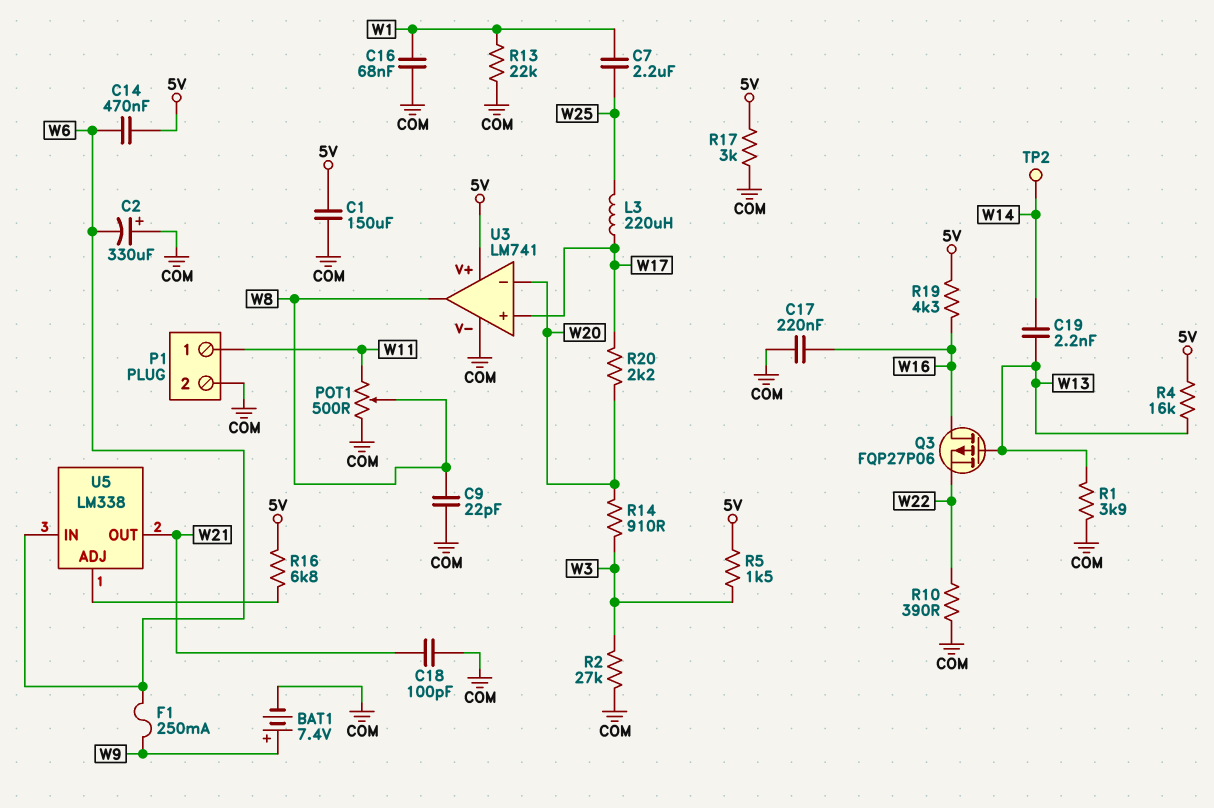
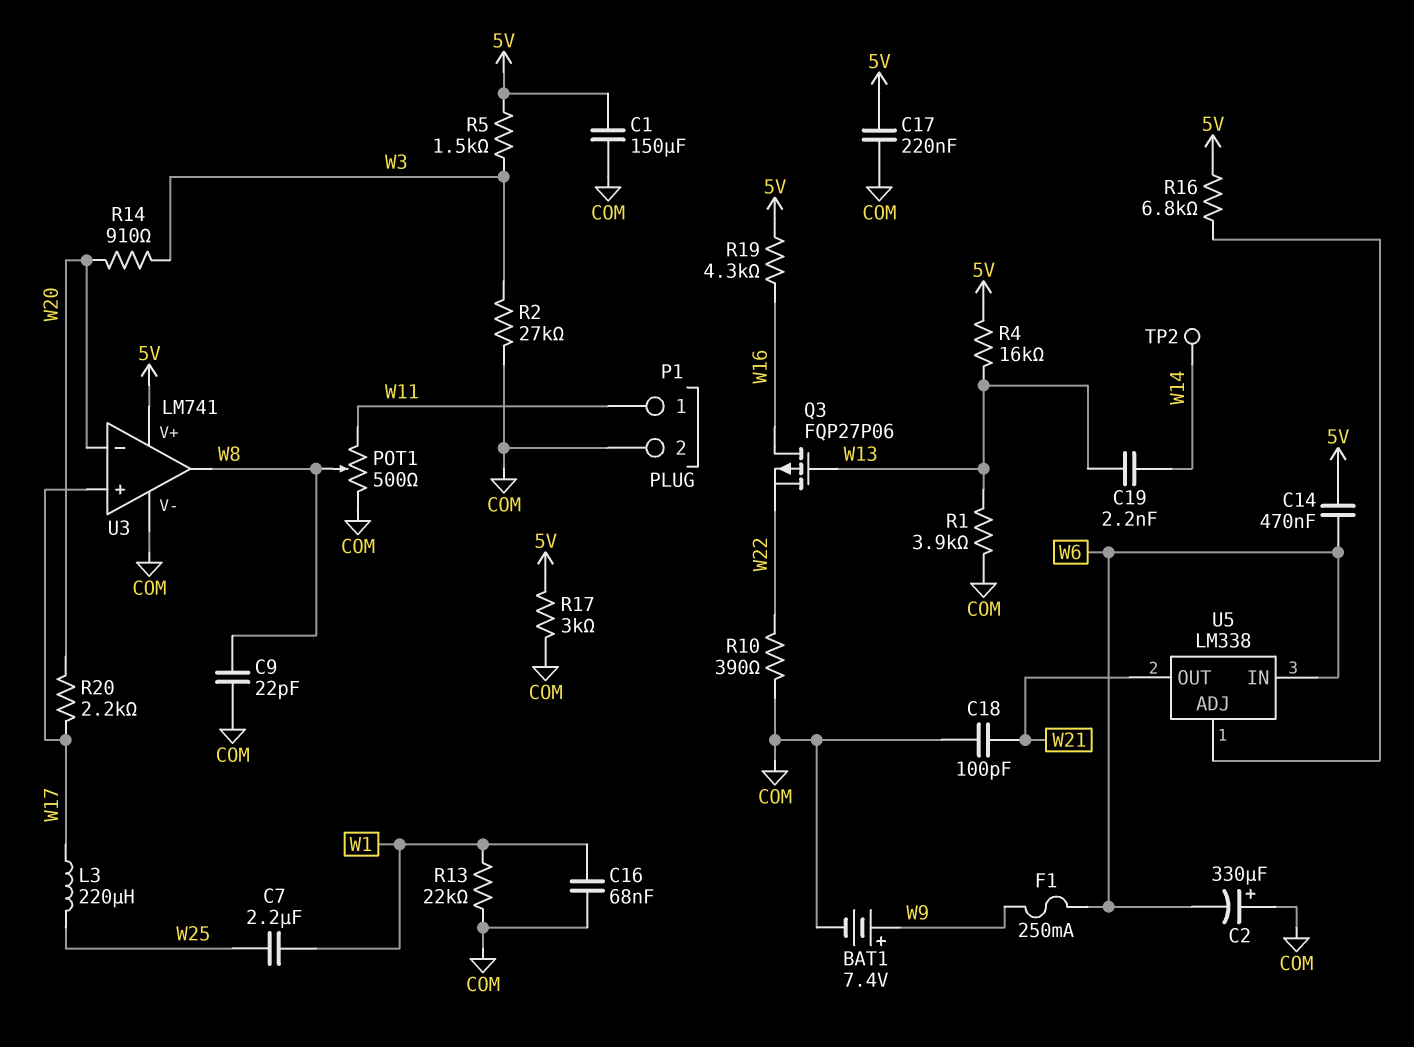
C17: 220nF (COM, W16) -> 220nF (5V, COM)

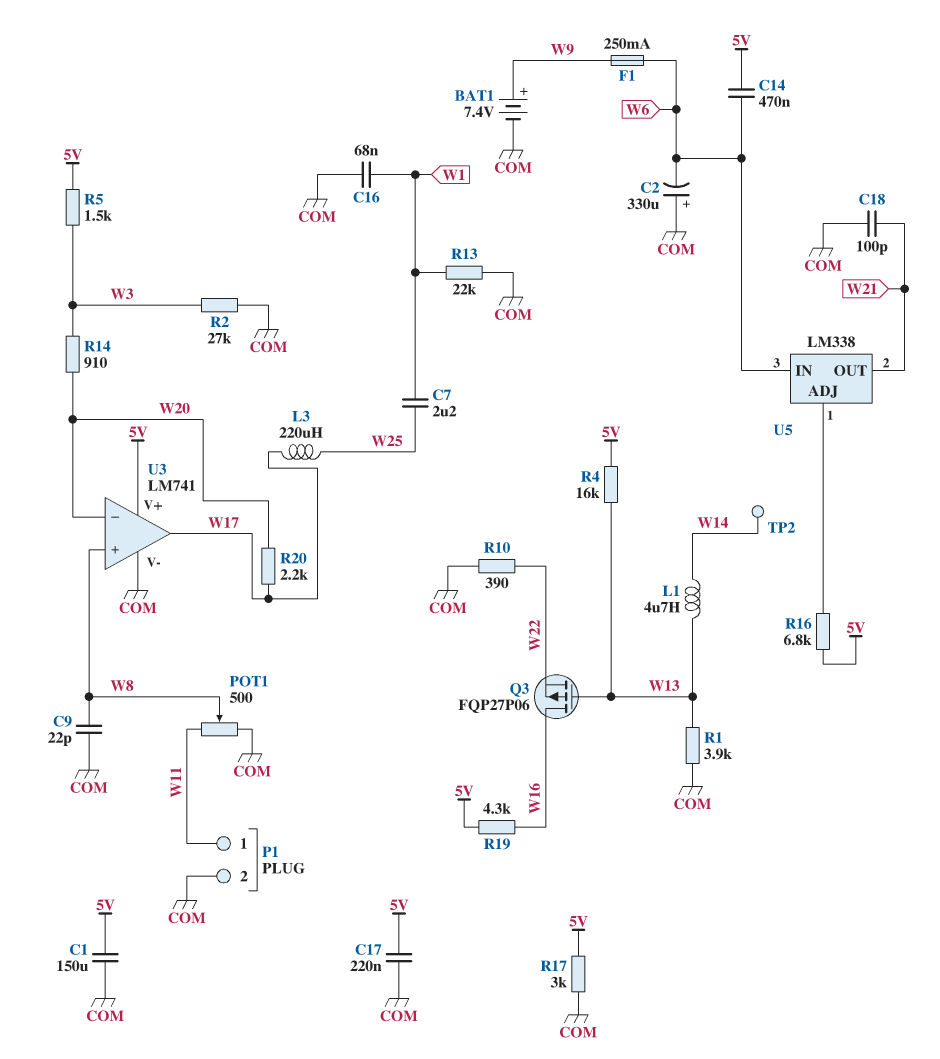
C19: 2.2nF (W13, W14) -> none
L1: none -> 4.7uH (W13, W14)
U3 pin in+: W17 -> W8
U3 pin out: W8 -> W17

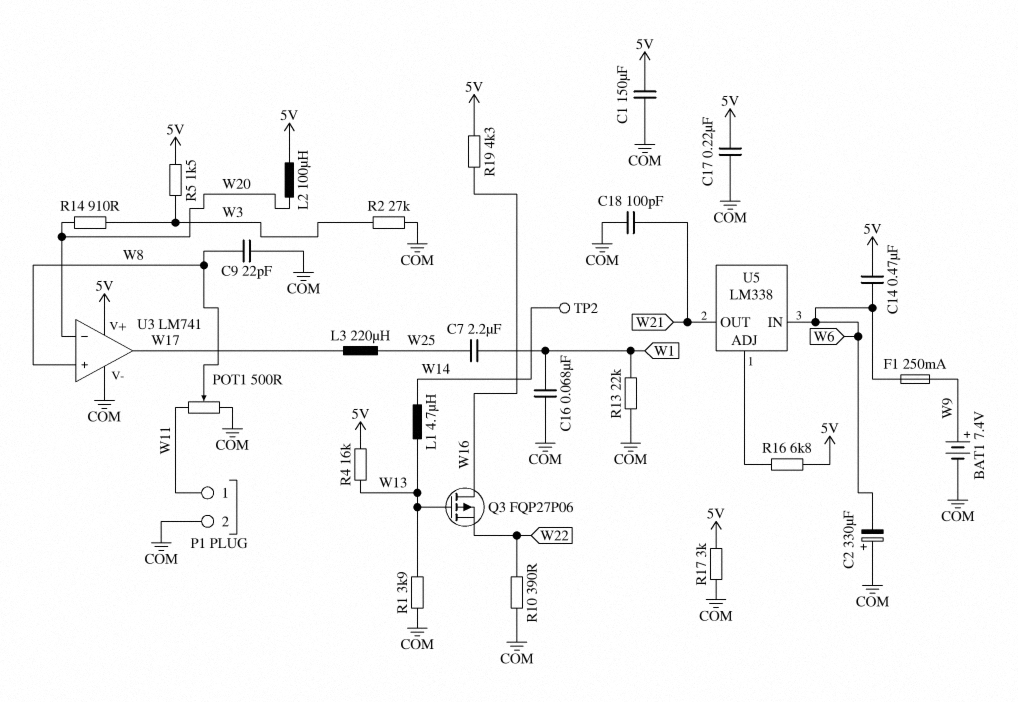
L2: none -> 100uH (5V, W20)
R20: 2.2k (W17, W20) -> none

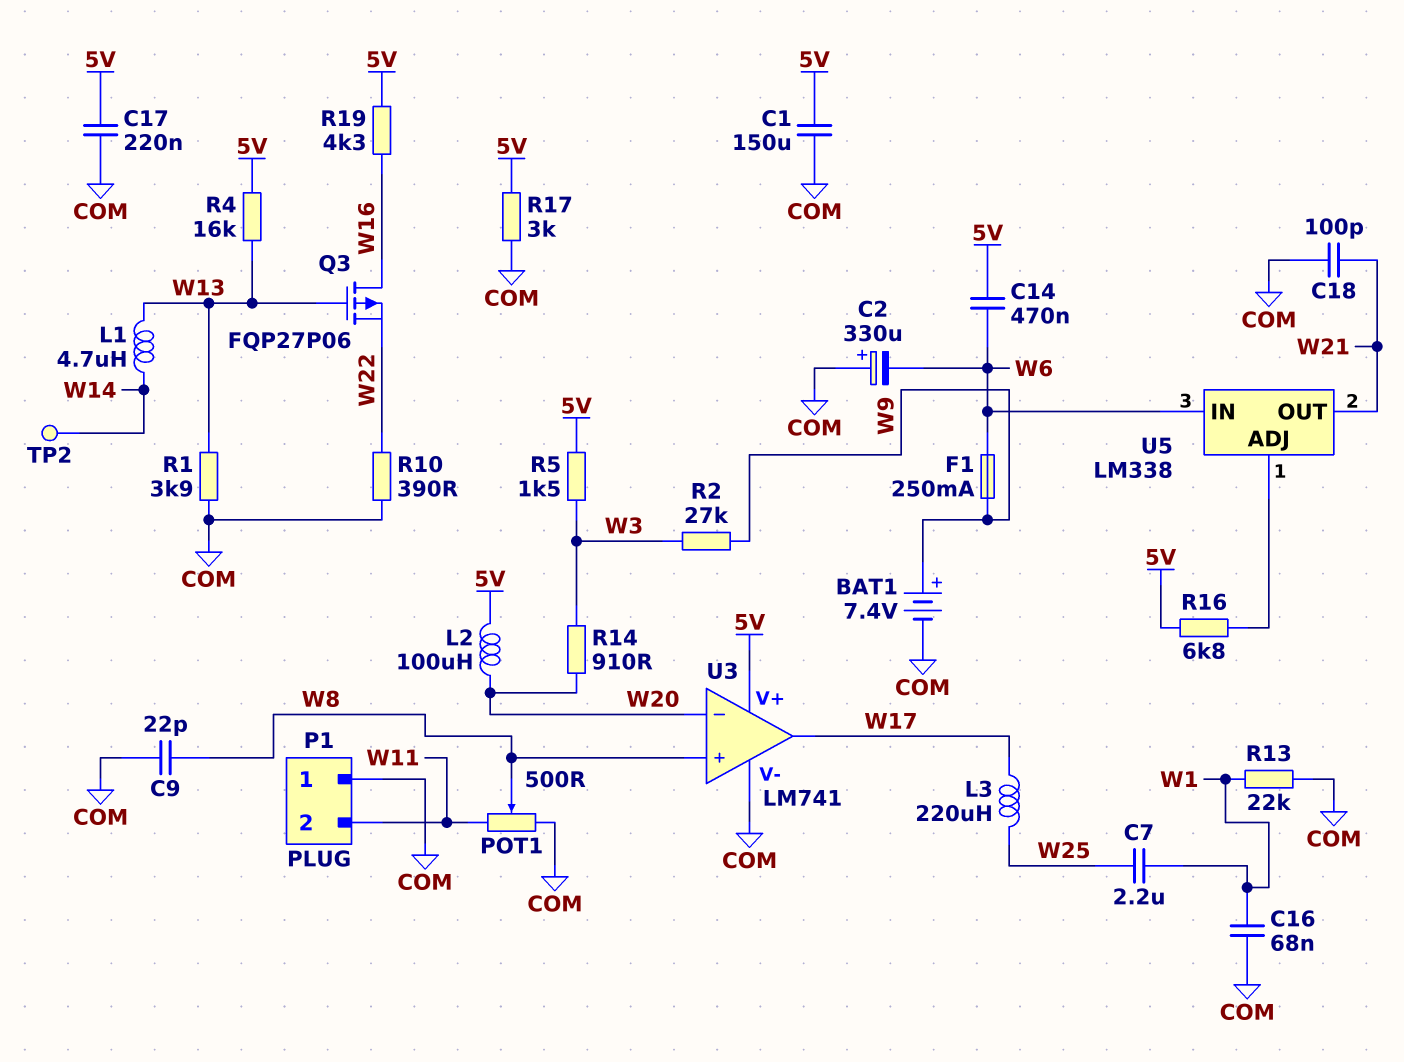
P1 pin 1: W11 -> COM
P1 pin 2: COM -> W11
R2: 27k (COM, W3) -> 27k (W3, W9)

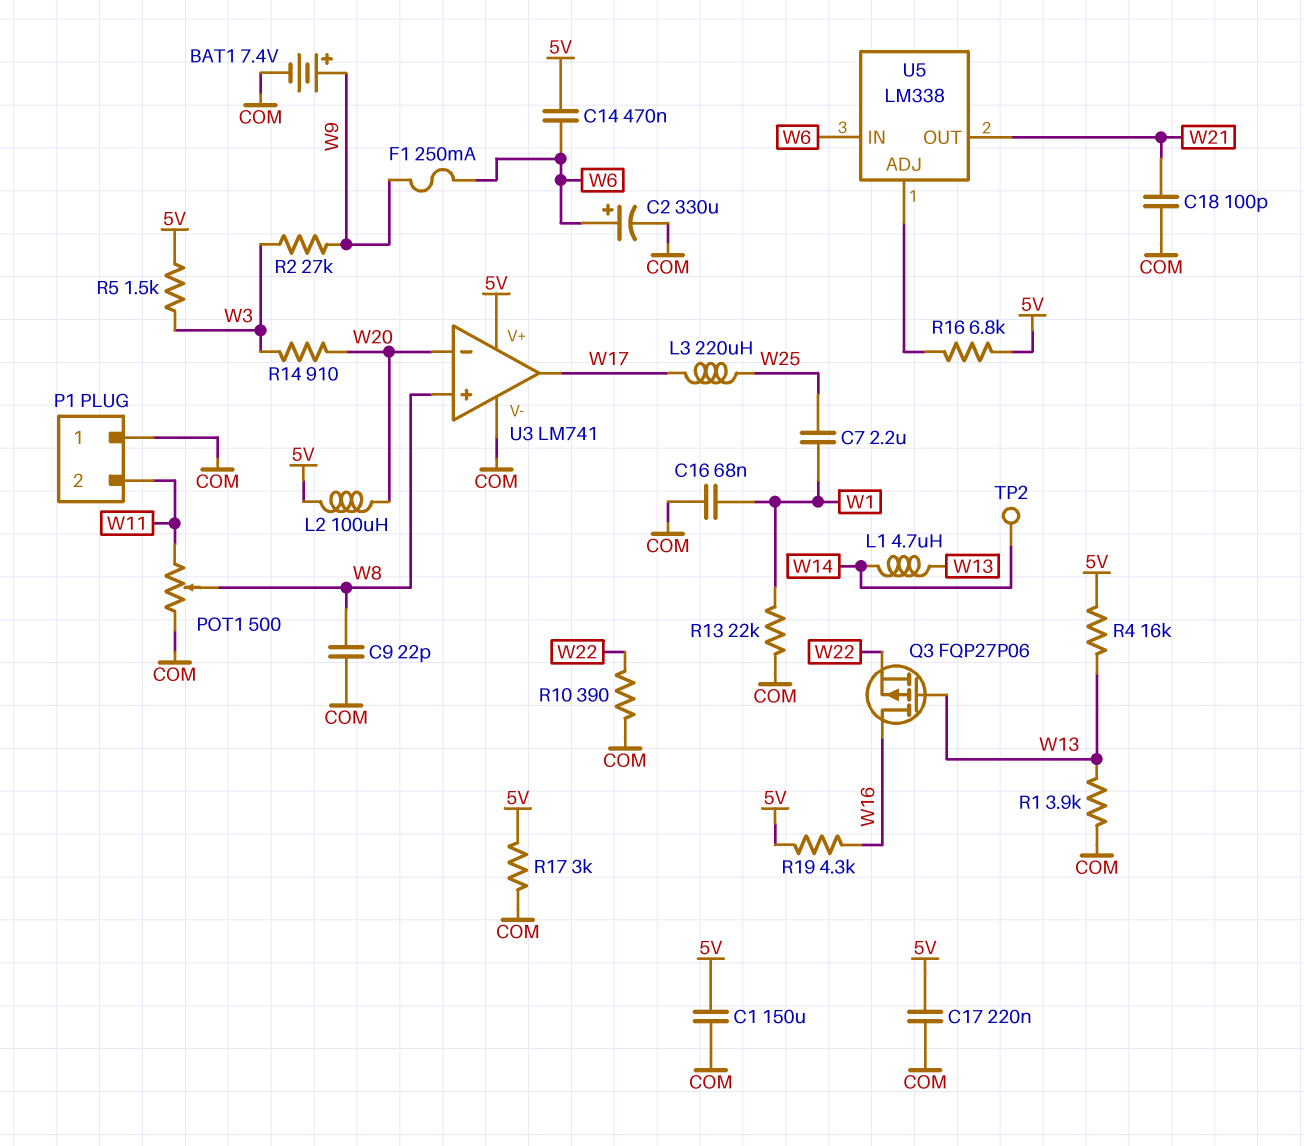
C2: 330uF (plus COM, minus W6) -> 330uF (plus W6, minus COM)

